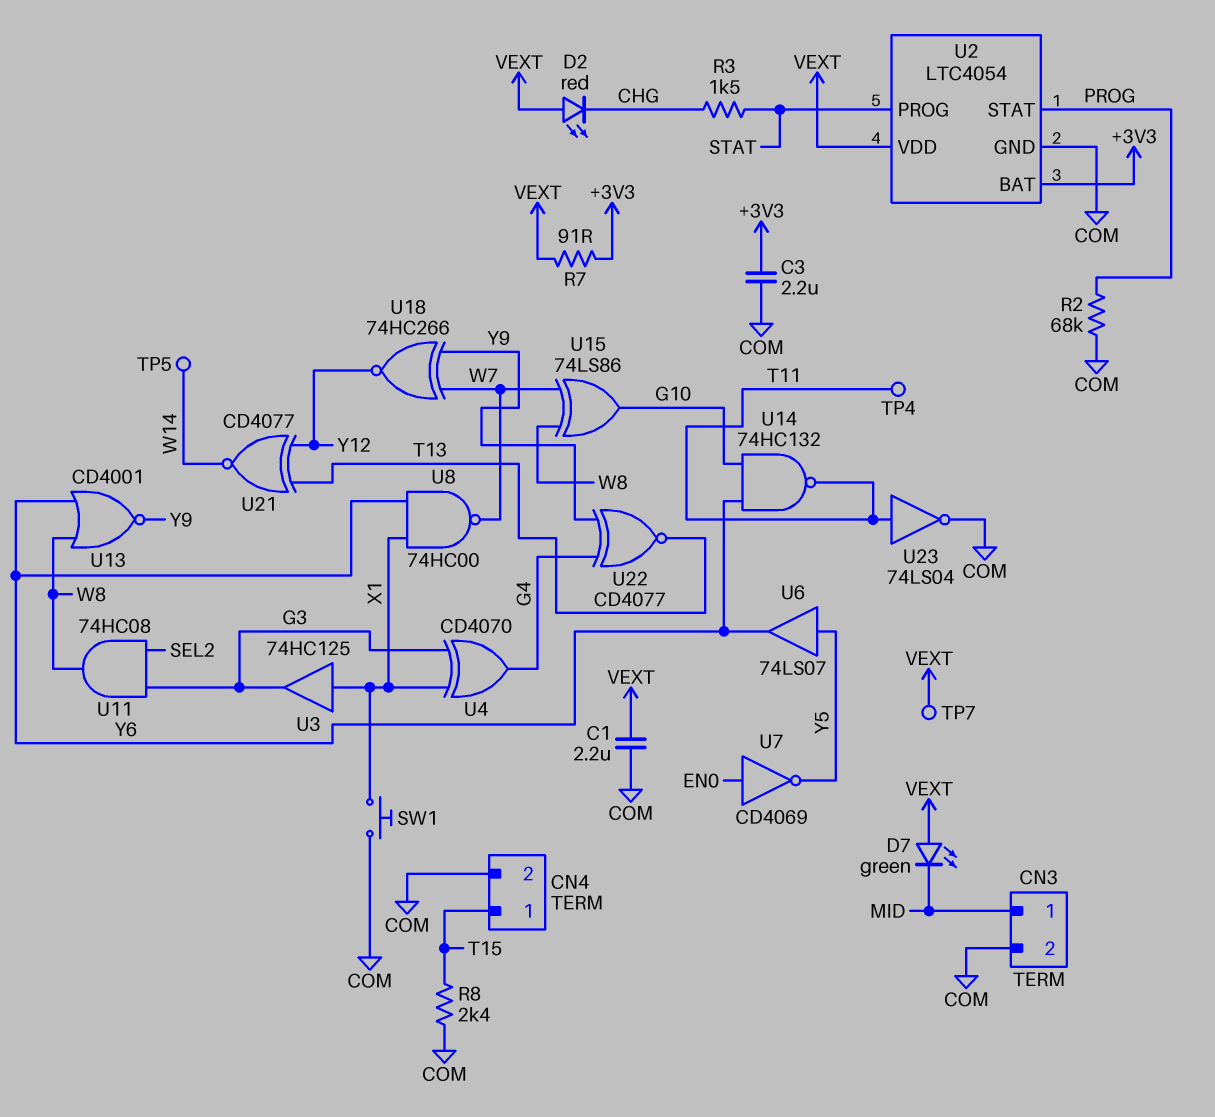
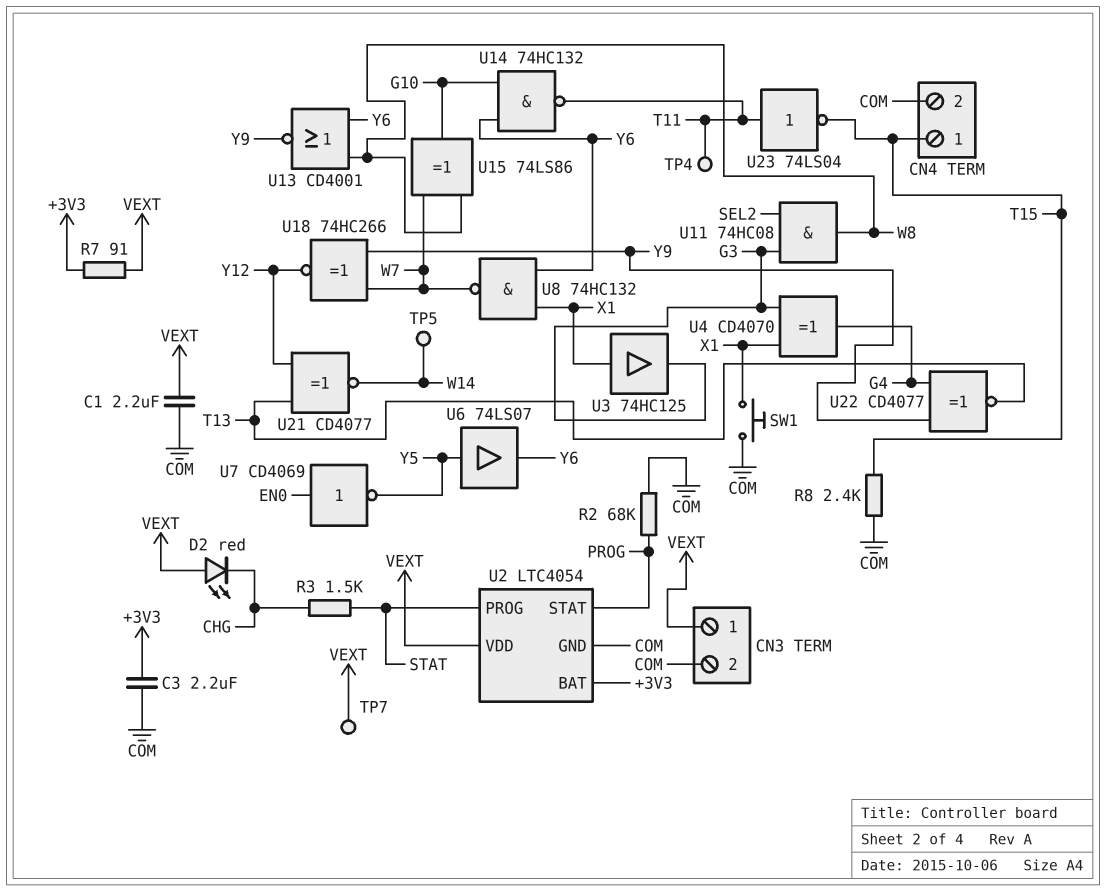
CN3 pin 1: MID -> VEXT
D7: LED green (A VEXT, K MID) -> none
U8: NAND 74HC00 (in X1, in Y6, out W7) -> NAND 74HC132 (in X1, in Y6, out W7)
U23: NOT 74LS04 (in T11, out COM) -> NOT 74LS04 (in T11, out T15)

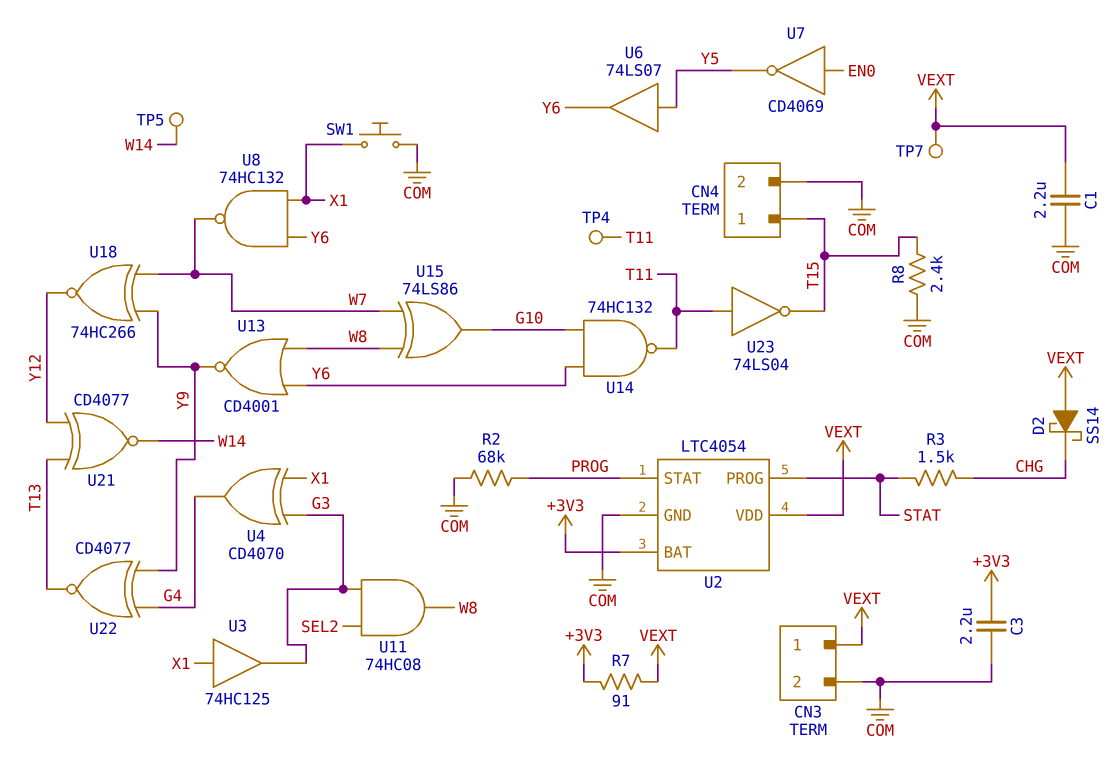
D2: LED red (A VEXT, K CHG) -> schottky SS14 (A VEXT, K CHG)

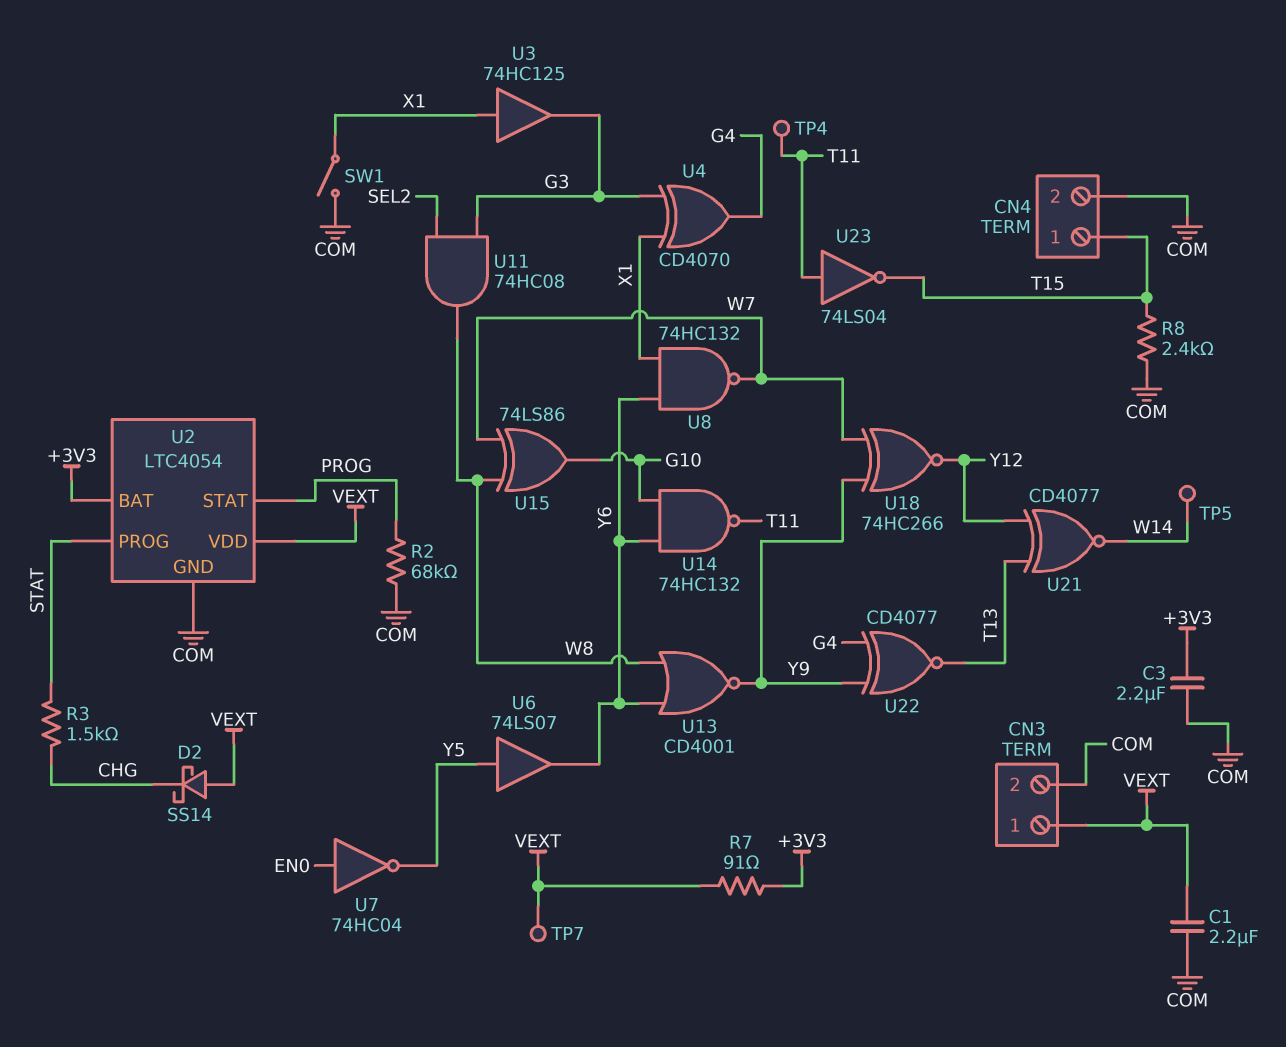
SW1: button (COM, X1) -> switch (COM, X1)
U7: NOT CD4069 (in EN0, out Y5) -> NOT 74HC04 (in EN0, out Y5)

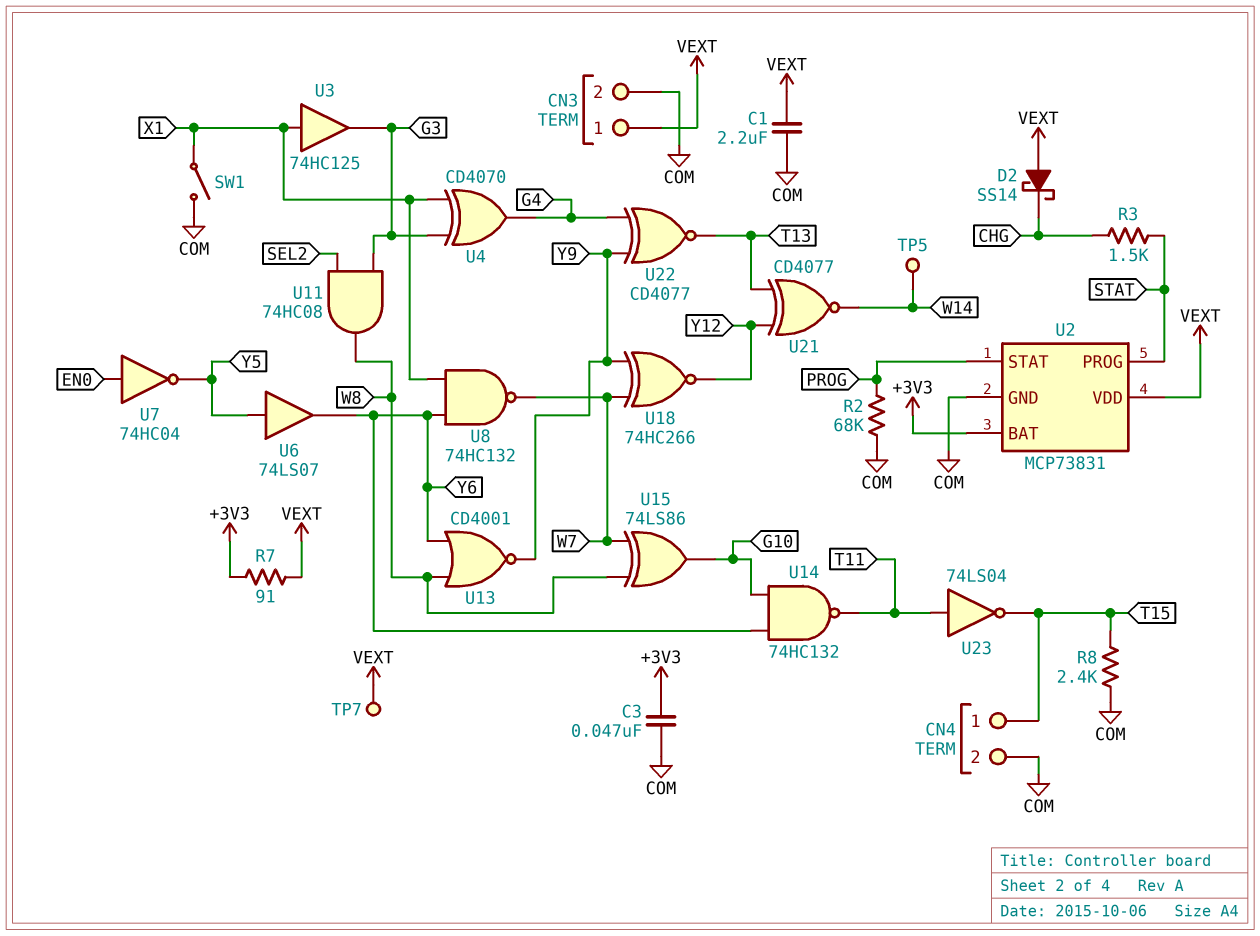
C3: 2.2uF (+3V3, COM) -> 47nF (+3V3, COM)
TP4: test point (T11) -> none
U2: LTC4054 -> MCP73831

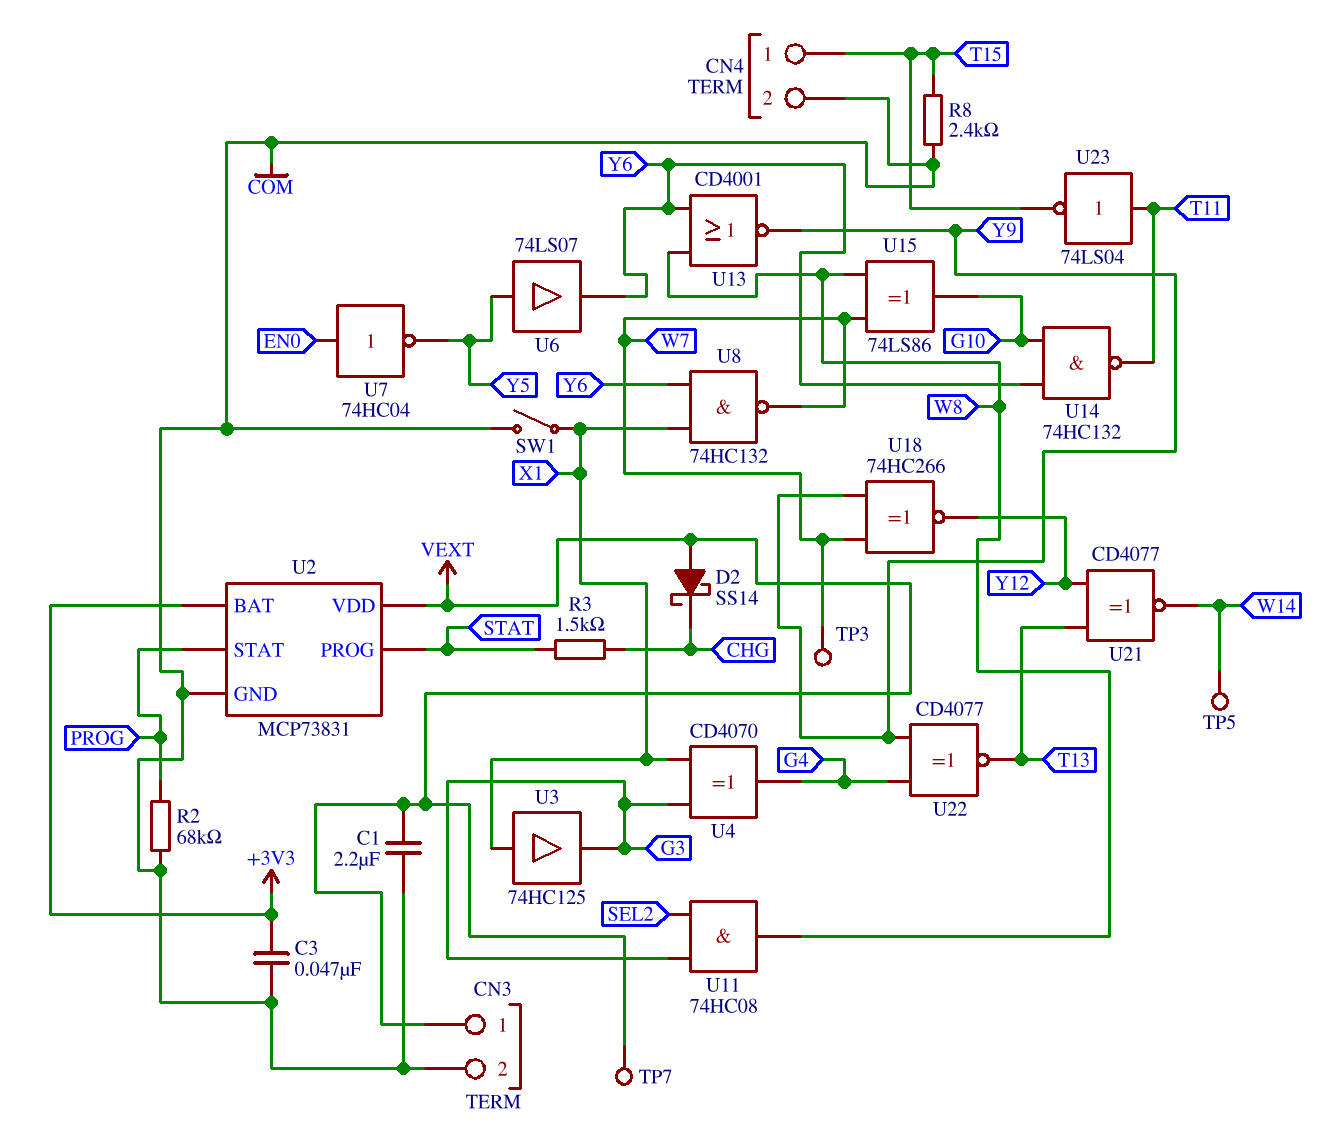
R7: 91 (+3V3, VEXT) -> none
TP3: none -> test point (W7)

